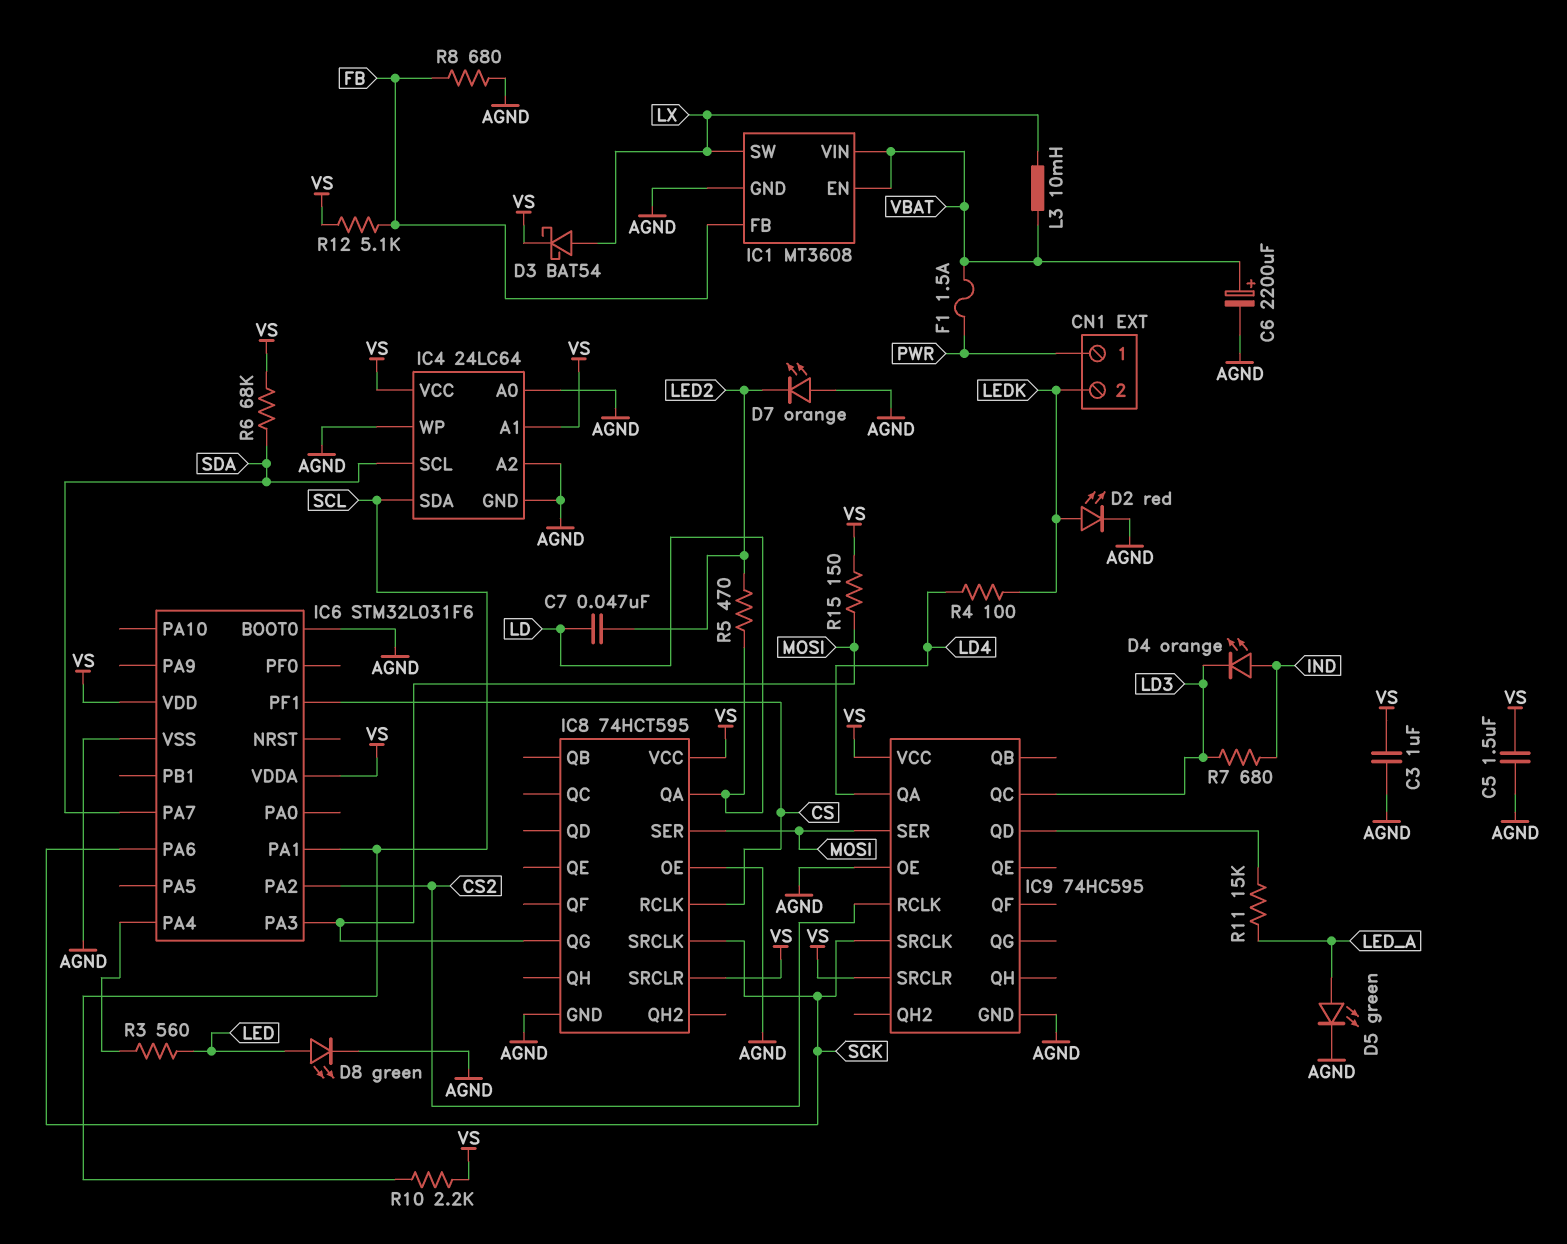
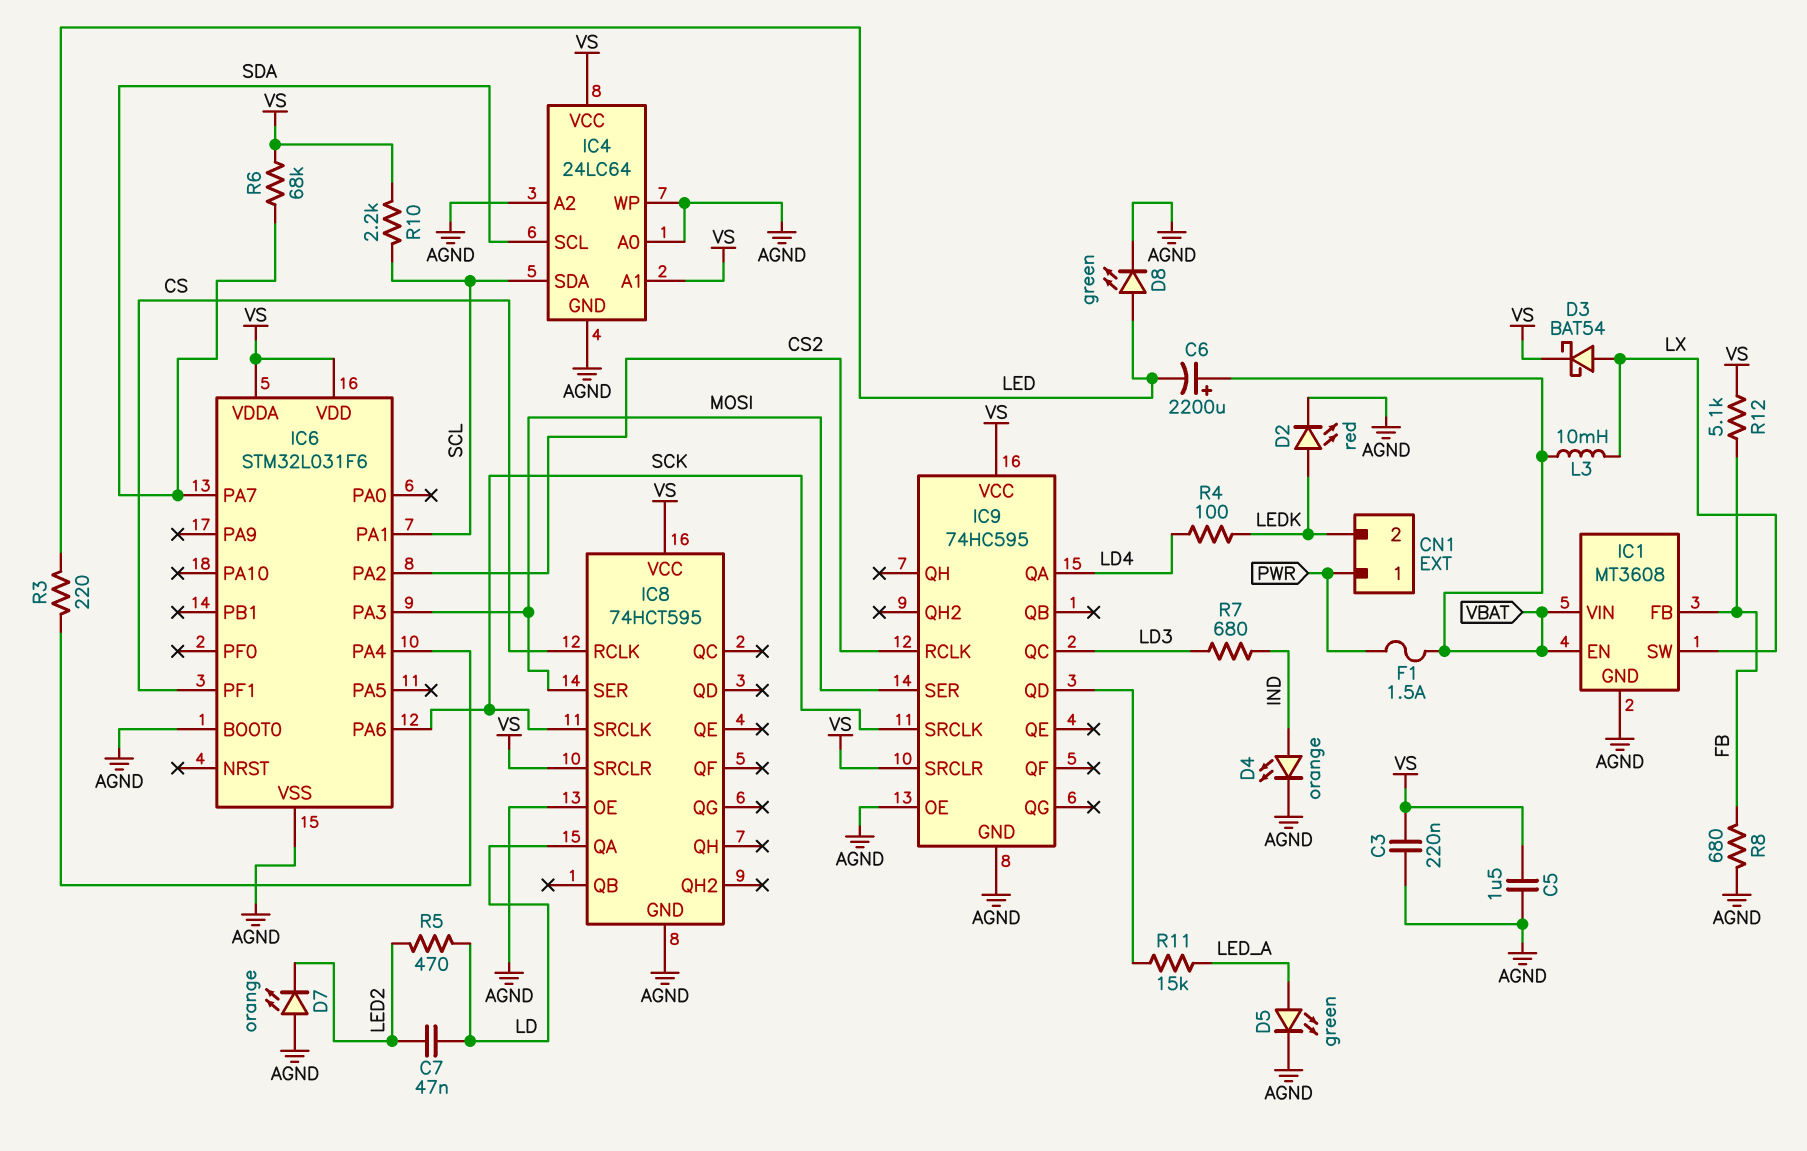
C3: 1uF (AGND, VS) -> 220nF (AGND, VS)
C6: 2200uF (plus VBAT, minus AGND) -> 2200uF (plus VBAT, minus LED)
D4: LED orange (A IND, K LD3) -> LED orange (A IND, K AGND)
IC8 pin QG: MOSI -> none
R3: 560 (IC6/PA4, LED) -> 220 (IC6/PA4, LED)
R15: 150 (MOSI, VS) -> none

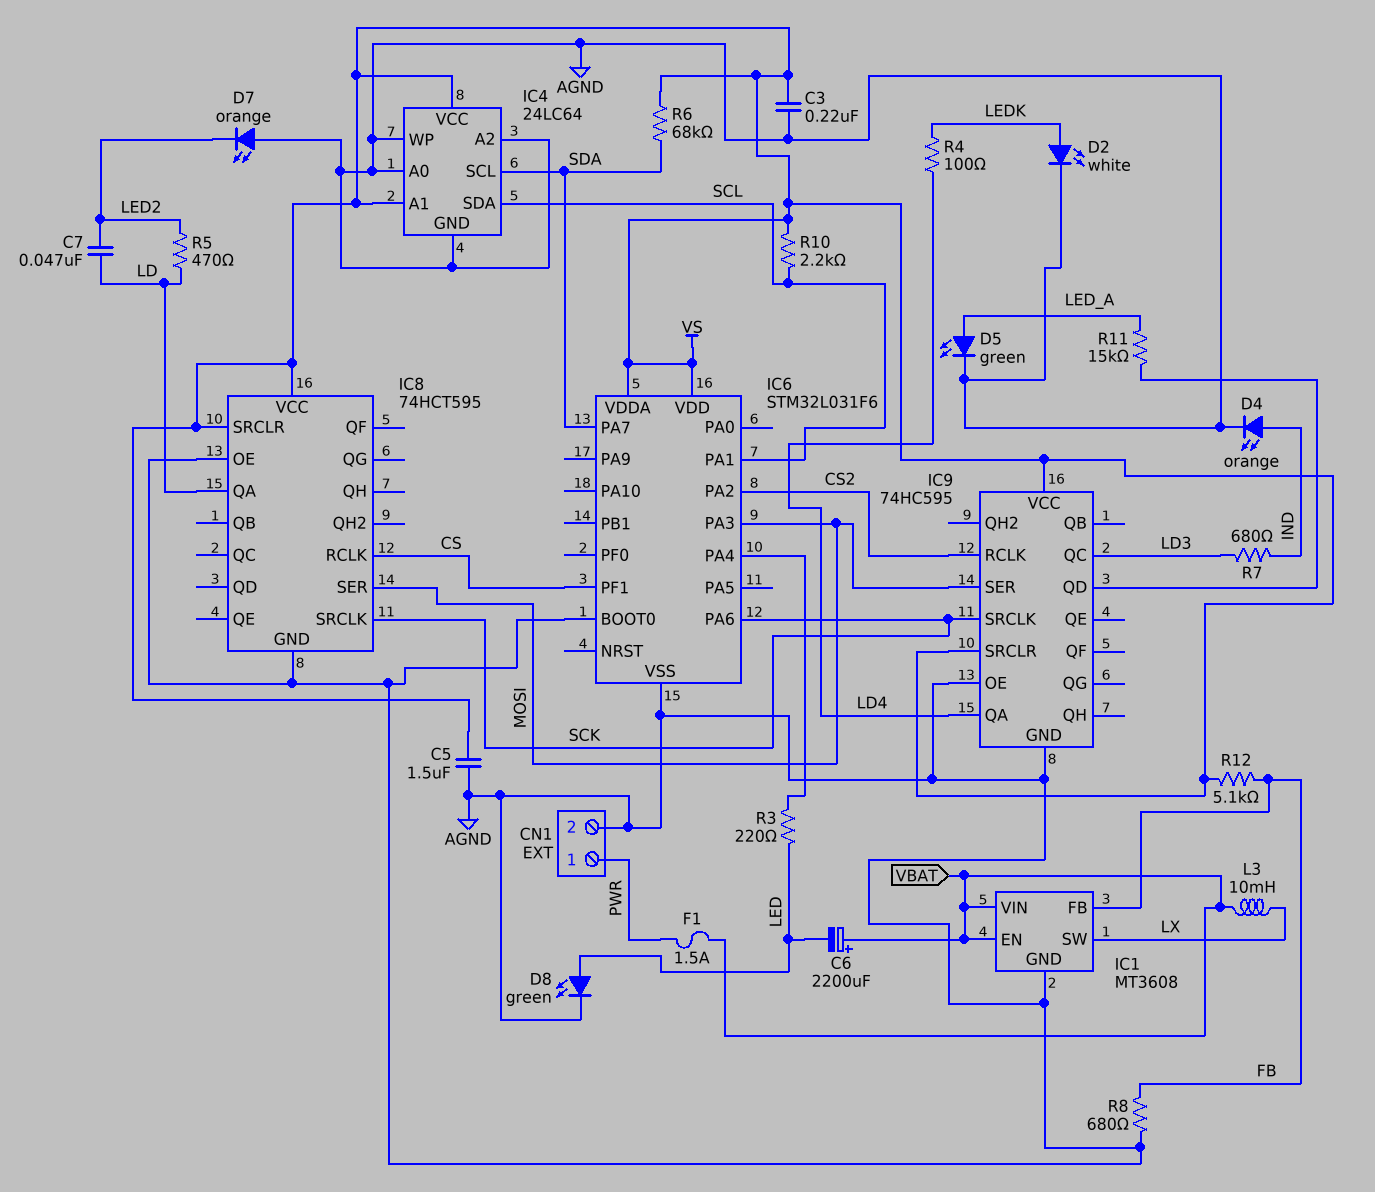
CN1 pin 2: LEDK -> AGND
D2: LED red (A LEDK, K AGND) -> LED white (A LEDK, K AGND)
D3: schottky BAT54 (A LX, K VS) -> none

